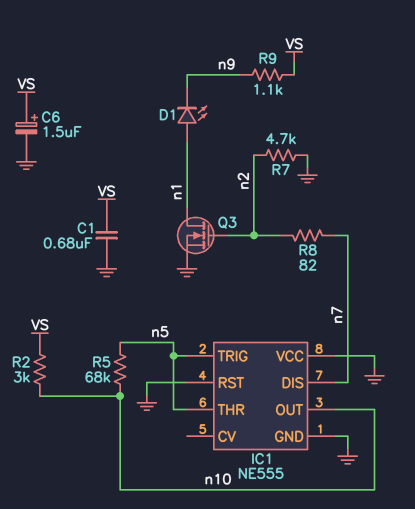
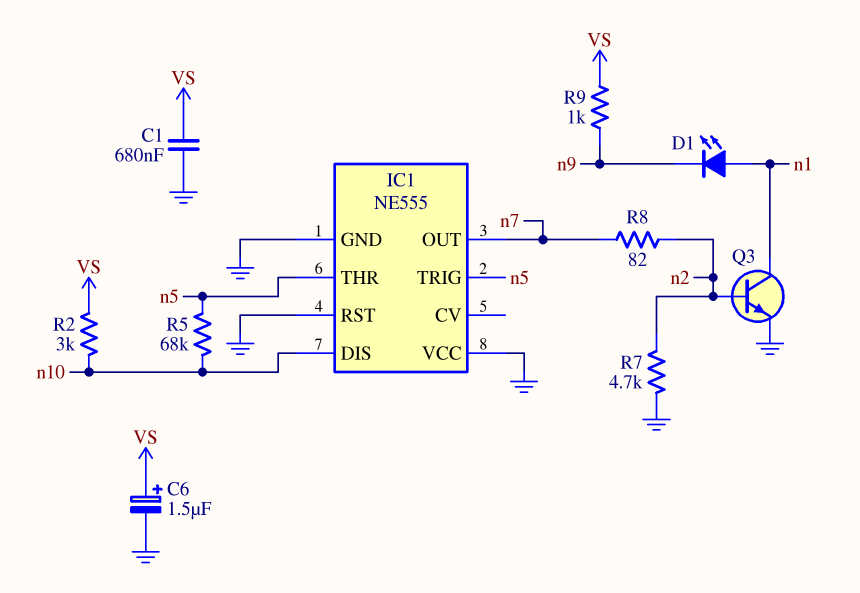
IC1 pin DIS: n7 -> n10
IC1 pin OUT: n10 -> n7
Q3: NMOS (G n2, D n1, S GND) -> NPN (B n2, C n1, E GND)
R9: 1.1k (VS, n9) -> 1k (VS, n9)

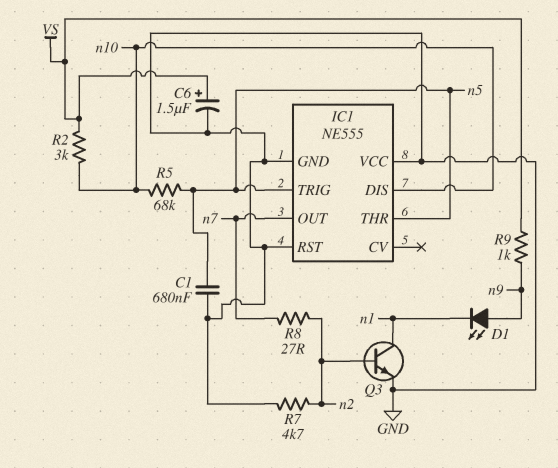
C1: 680nF (GND, VS) -> 680nF (GND, n5)
D1: LED (A n1, K n9) -> LED (A n9, K n1)
R8: 82 (n2, n7) -> 27 (n2, n7)

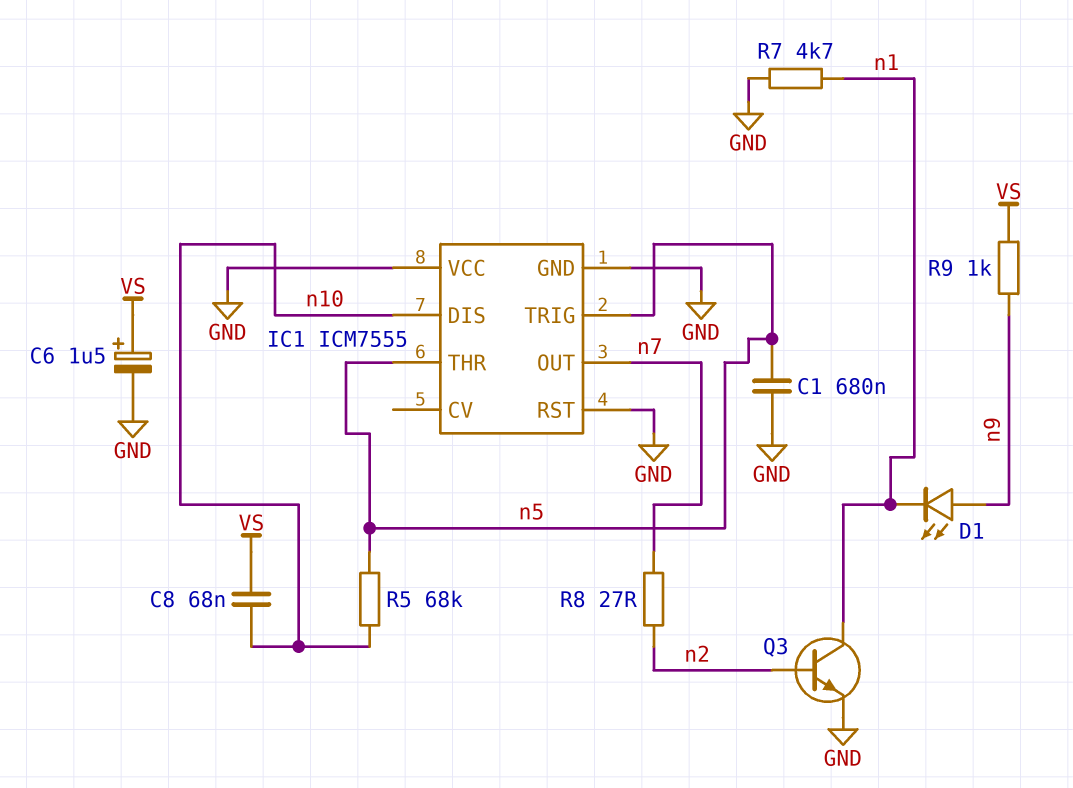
C8: none -> 68nF (VS, n10)
IC1: NE555 -> ICM7555
R2: 3k (VS, n10) -> none
R7: 4.7k (GND, n2) -> 4.7k (GND, n1)

